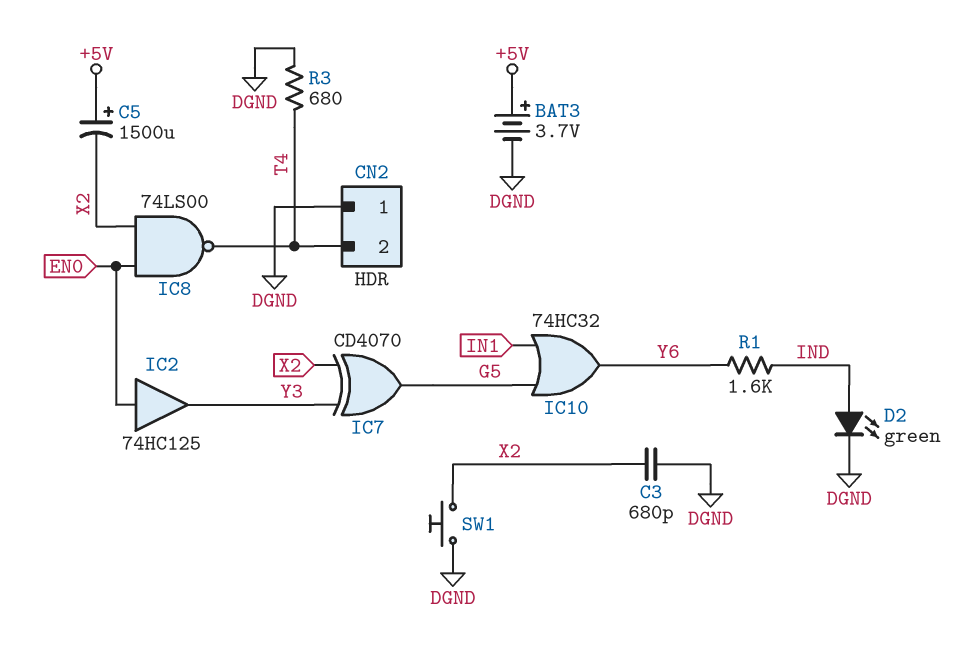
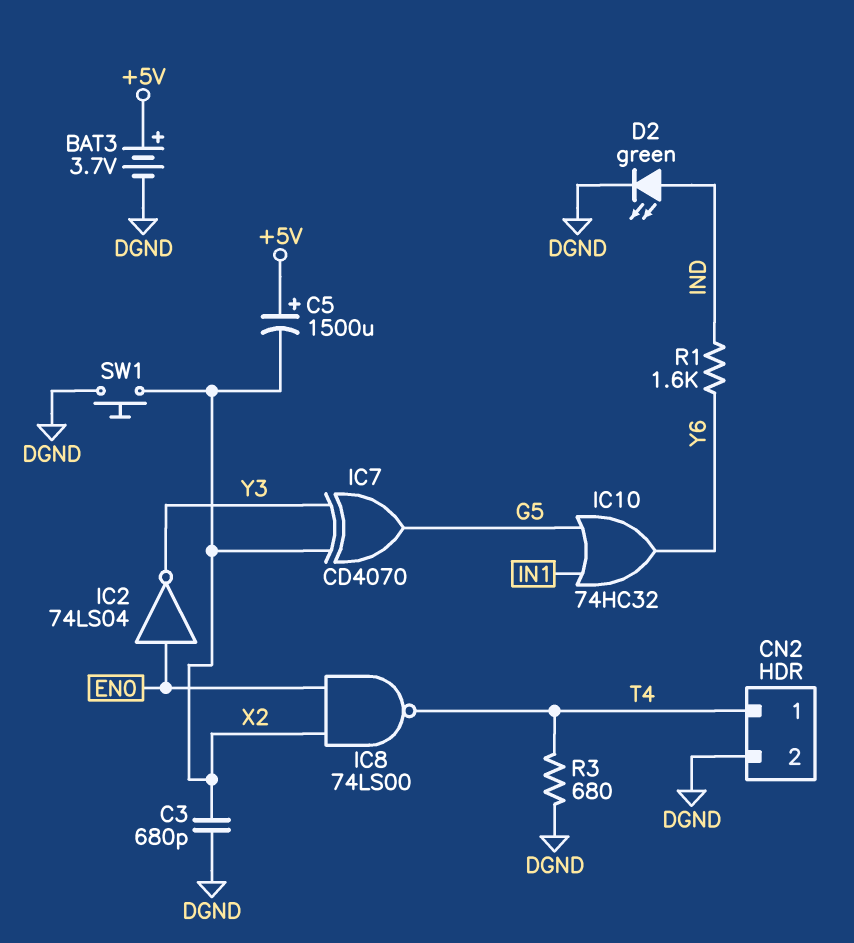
CN2 pin 1: DGND -> T4
CN2 pin 2: T4 -> DGND
IC2: buffer 74HC125 (in EN0, out Y3) -> NOT 74LS04 (in EN0, out Y3)

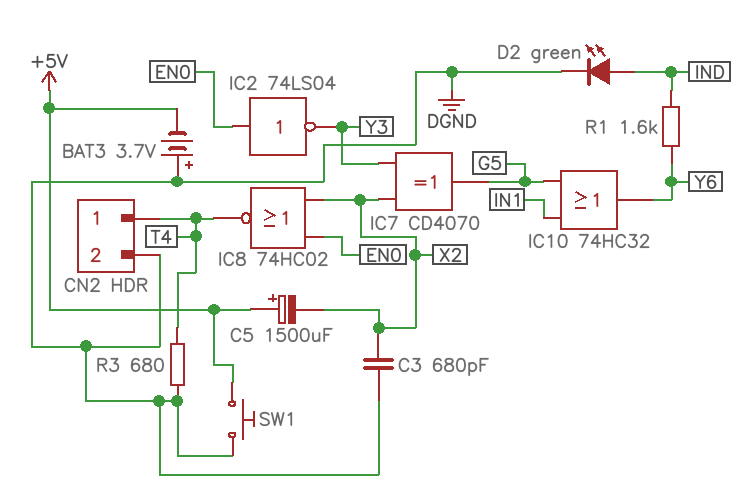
BAT3: 3.7V (plus +5V, minus DGND) -> 3.7V (plus DGND, minus +5V)
IC8: NAND 74LS00 (in EN0, in X2, out T4) -> NOR 74HC02 (in EN0, in X2, out T4)
SW1: button (DGND, X2) -> button (+5V, DGND)

